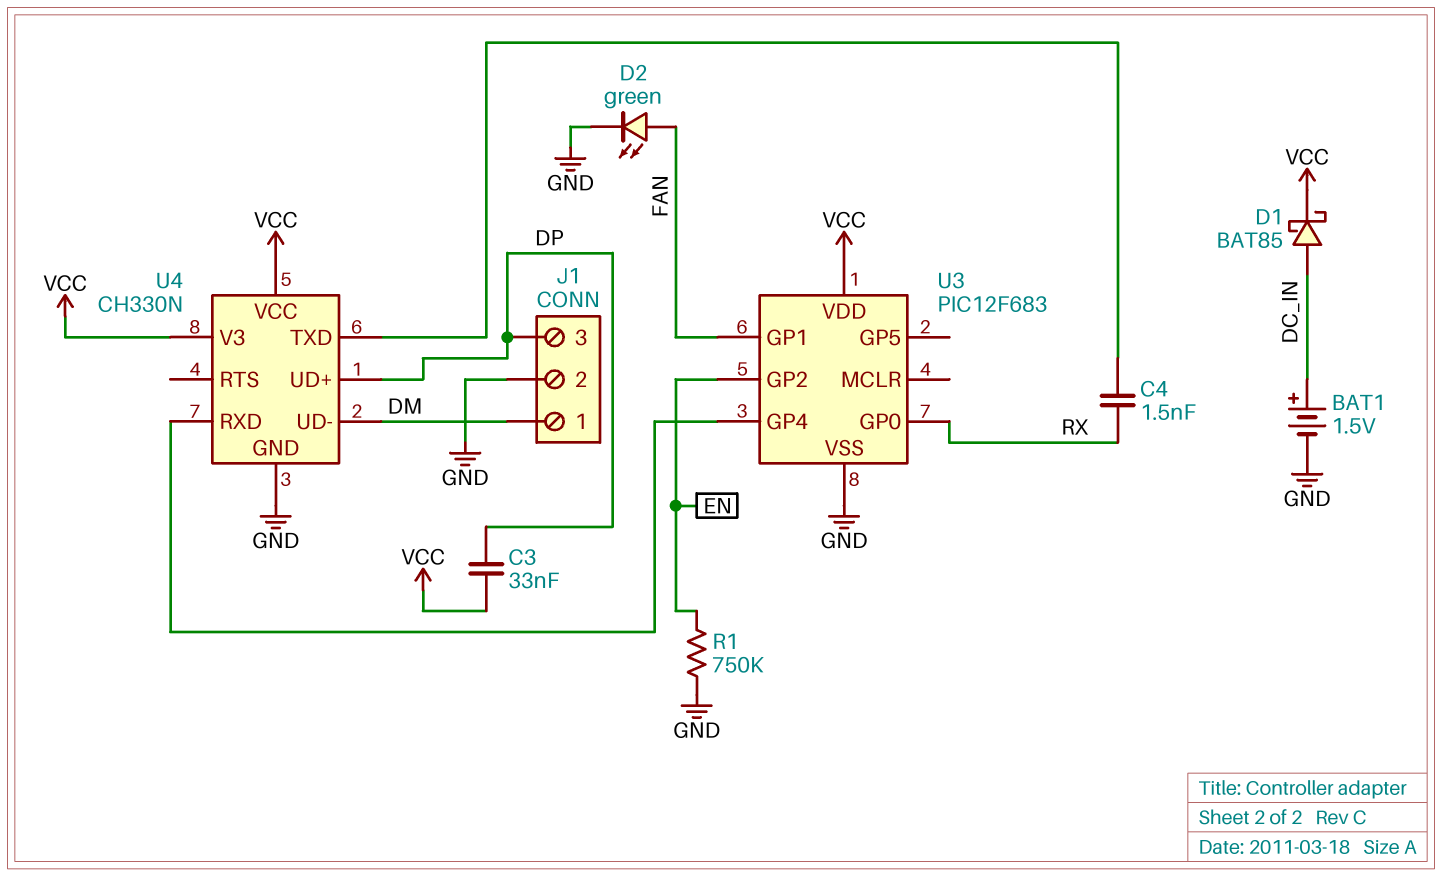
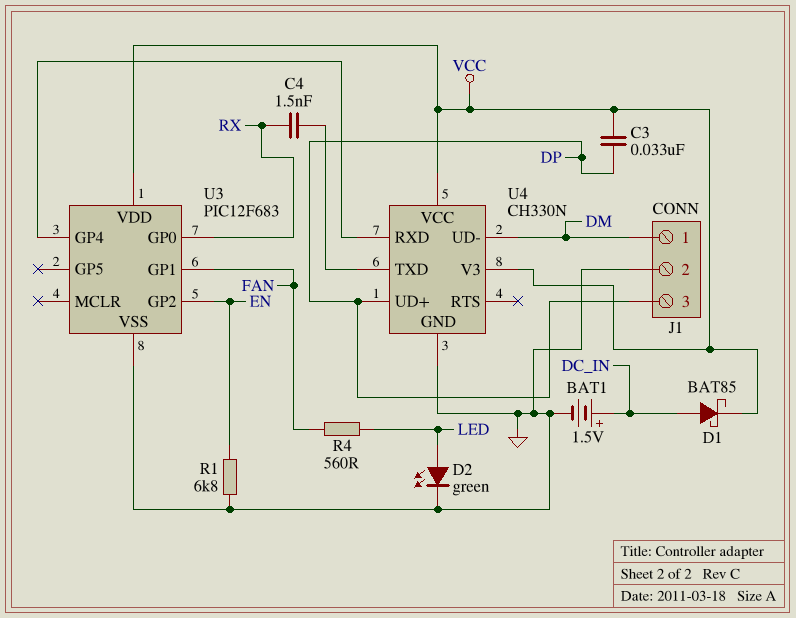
D2: LED green (A FAN, K GND) -> LED green (A LED, K GND)
R1: 750k (EN, GND) -> 6.8k (EN, GND)
R4: none -> 560 (FAN, LED)

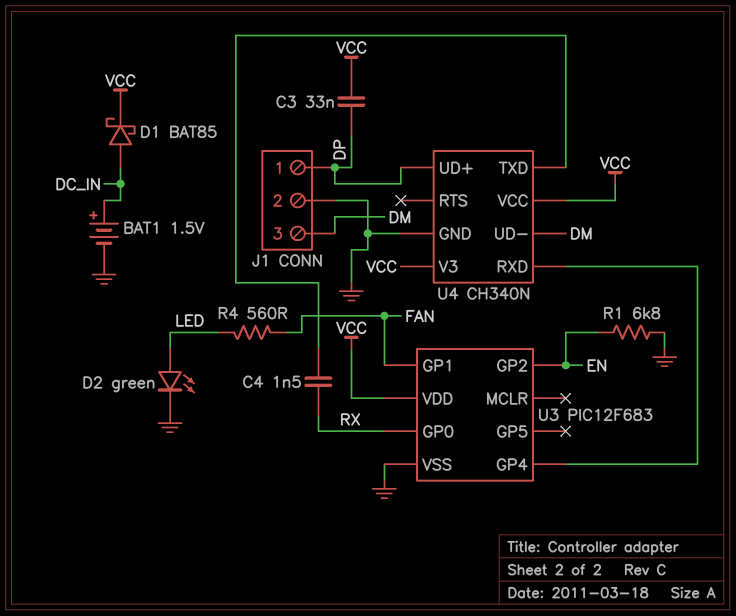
J1 pin 1: DM -> DP
J1 pin 3: DP -> DM
U4: CH330N -> CH340N

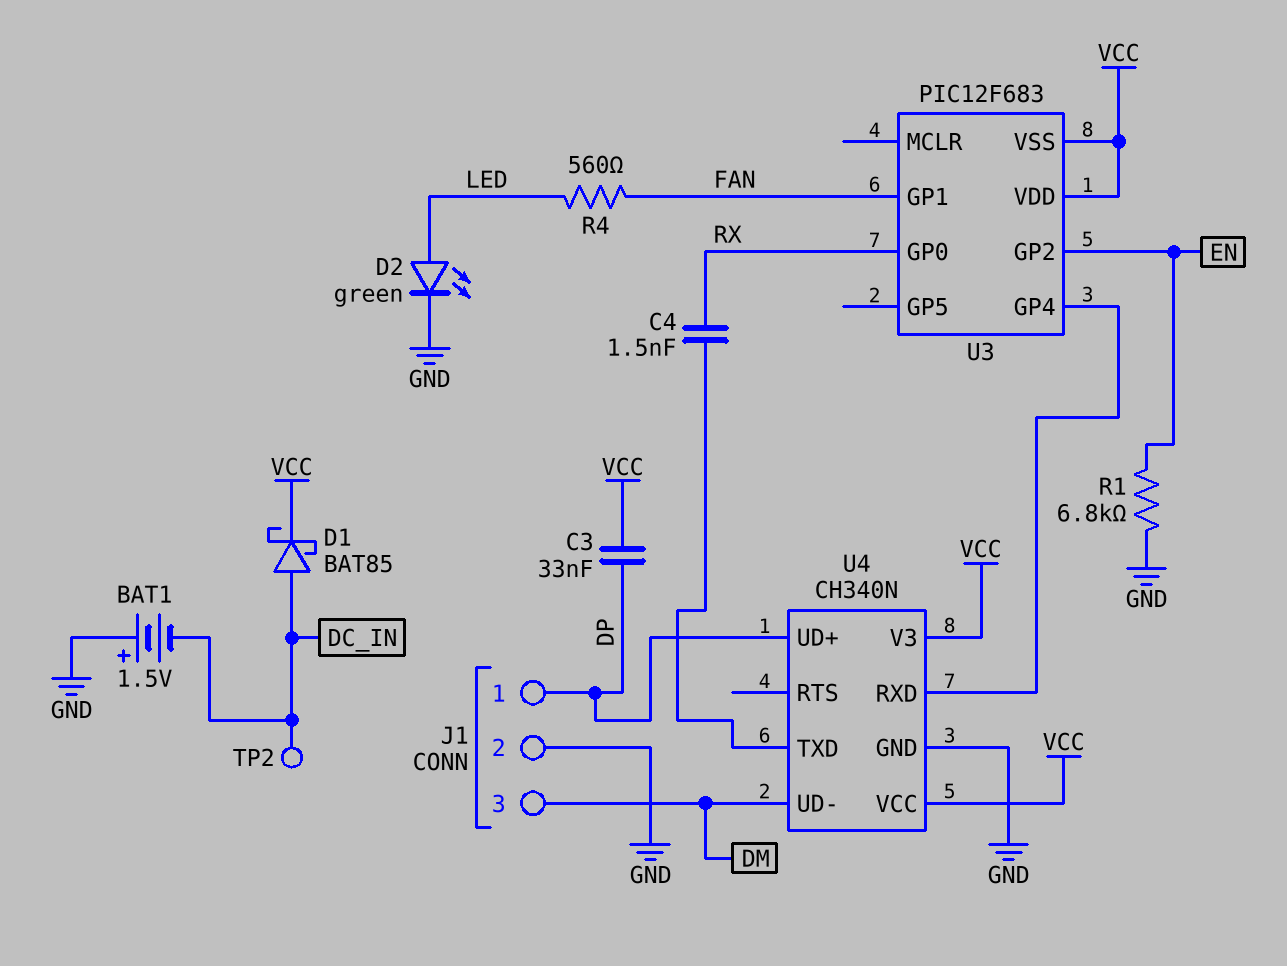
BAT1: 1.5V (plus DC_IN, minus GND) -> 1.5V (plus GND, minus DC_IN)
TP2: none -> test point (DC_IN)
U3 pin VSS: GND -> VCC

